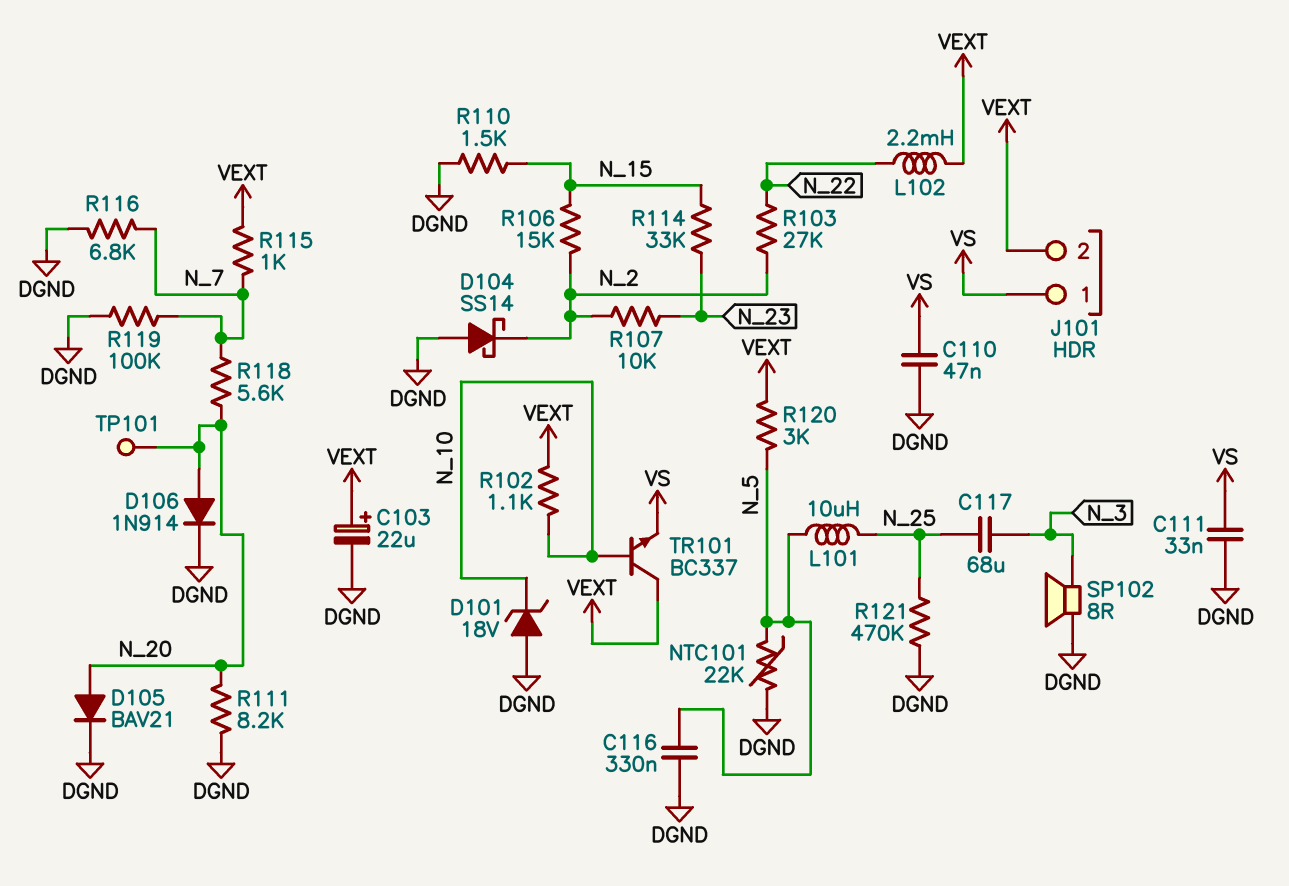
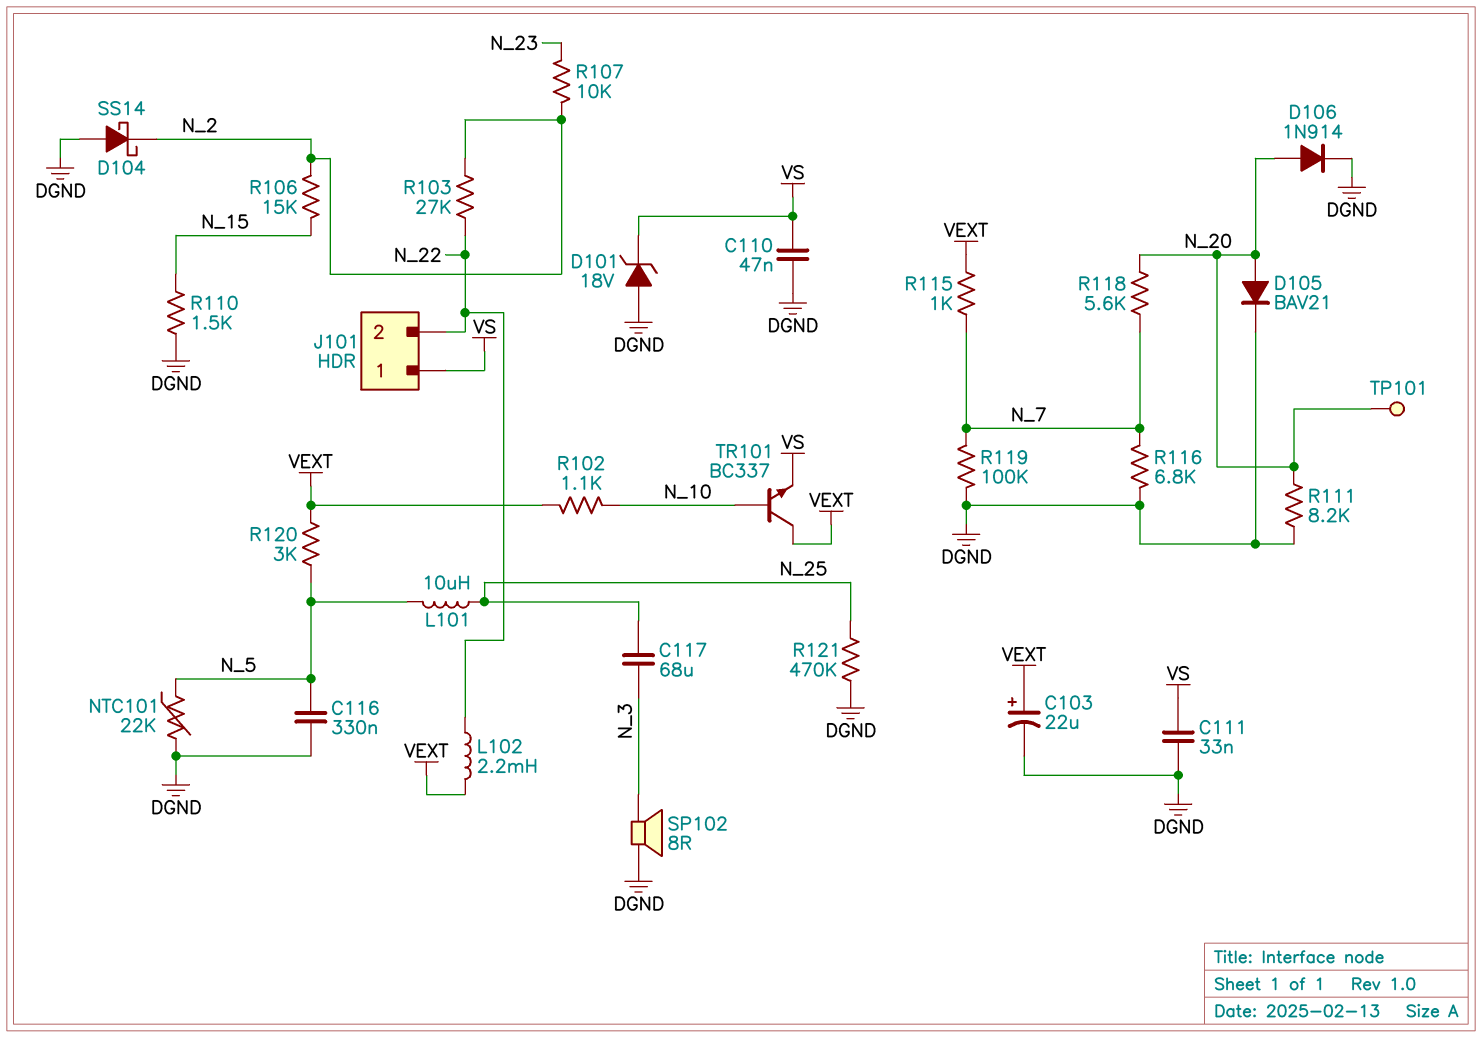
D101: zener 18V (A DGND, K N_10) -> zener 18V (A DGND, K VS)
J101 pin 2: VEXT -> N_22
R114: 33k (N_15, N_23) -> none

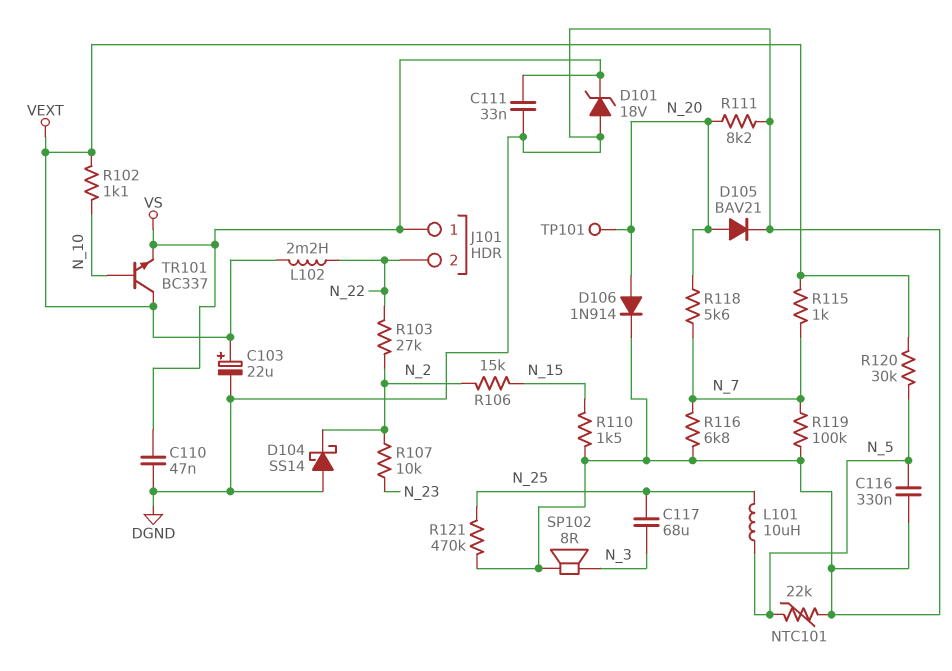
R120: 3k (N_5, VEXT) -> 30k (N_5, VEXT)

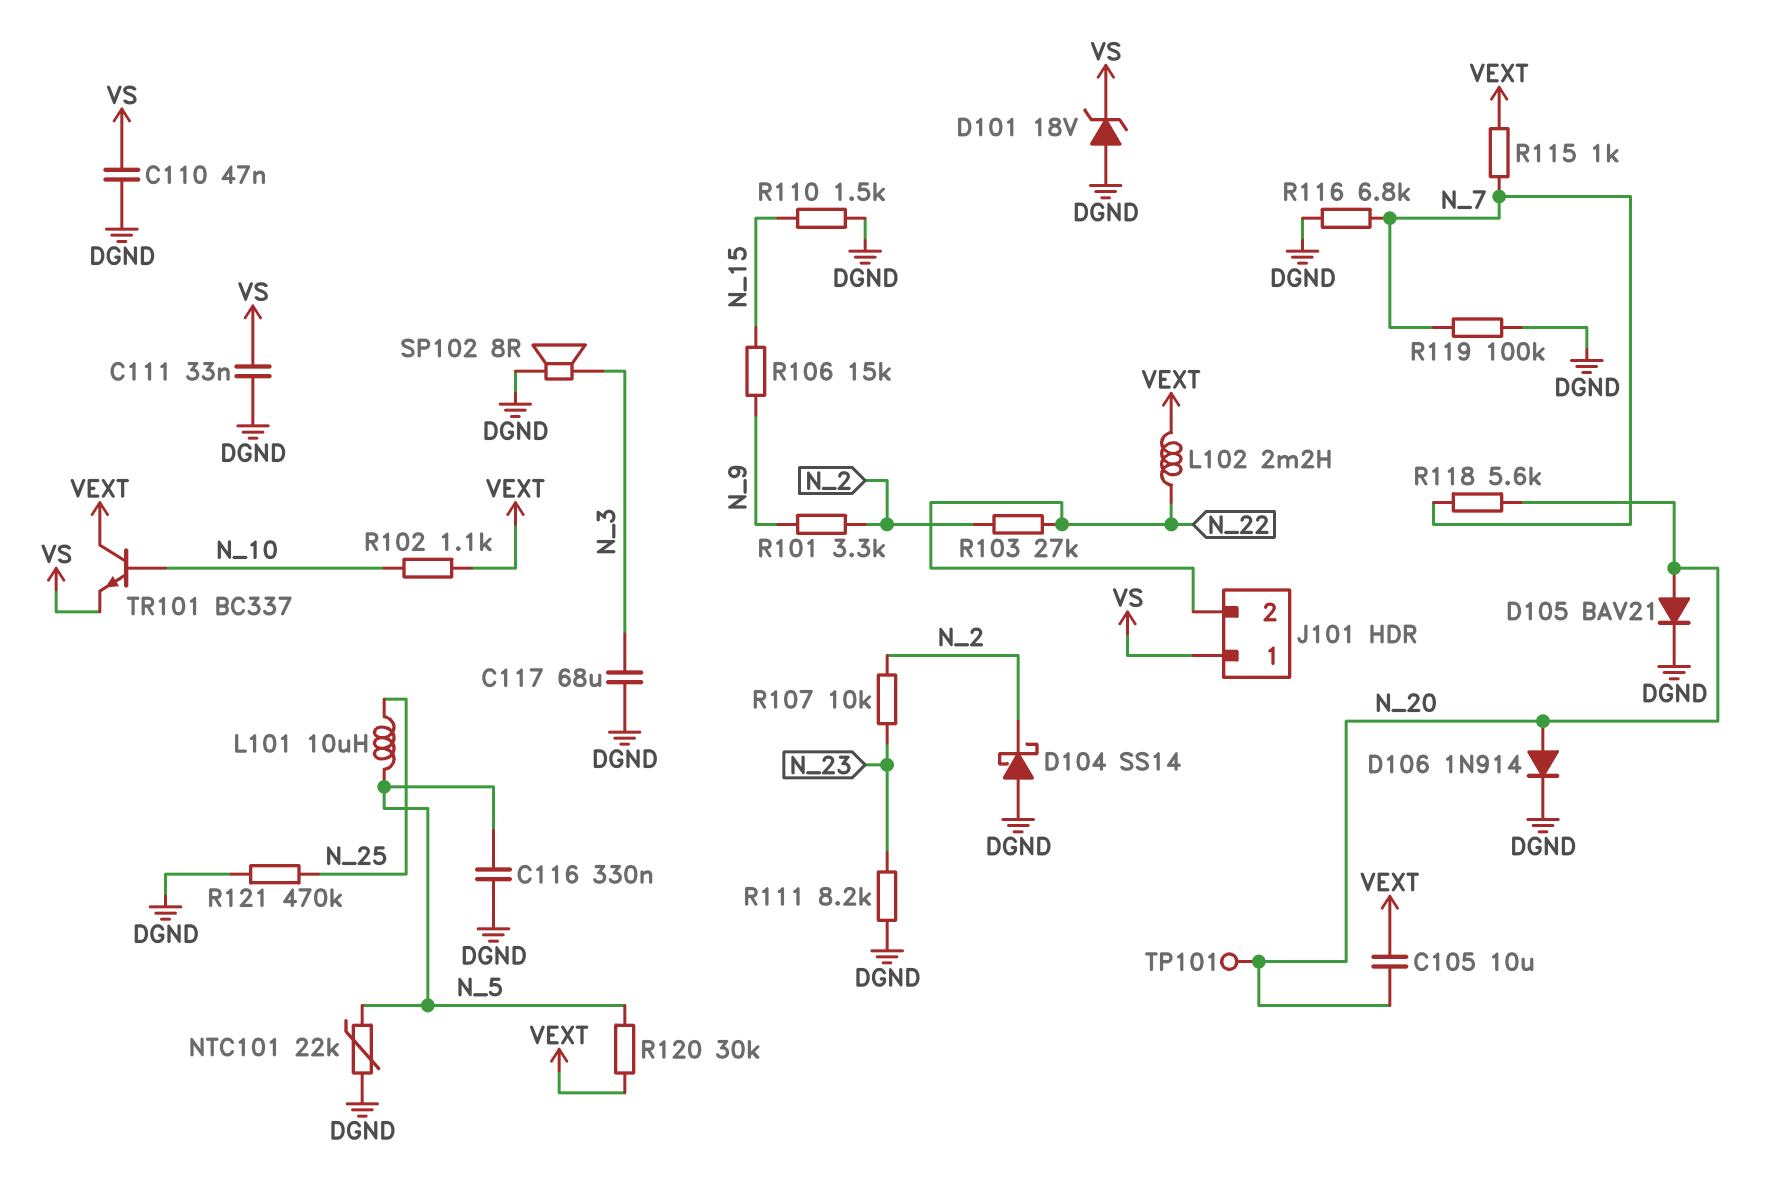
C103: 22uF (plus VEXT, minus DGND) -> none
C105: none -> 10uF (N_20, VEXT)
C117: 68uF (N_3, N_25) -> 68uF (DGND, N_3)
R101: none -> 3.3k (N_2, N_9)
R106: 15k (N_2, N_15) -> 15k (N_9, N_15)
R111: 8.2k (DGND, N_20) -> 8.2k (DGND, N_23)

